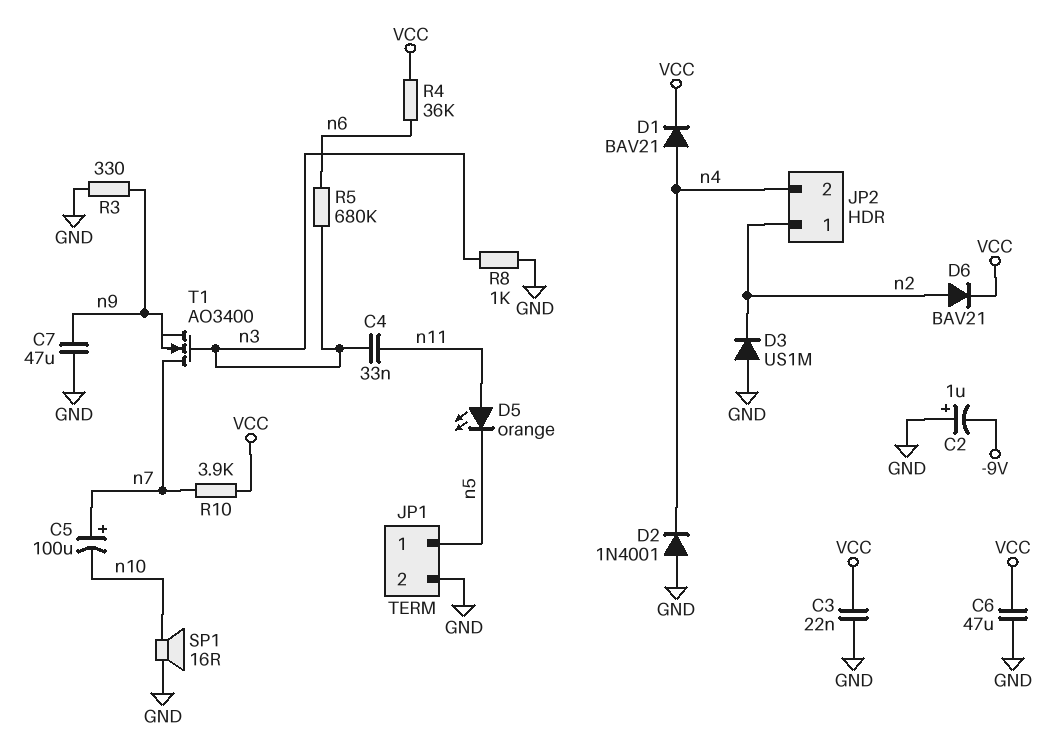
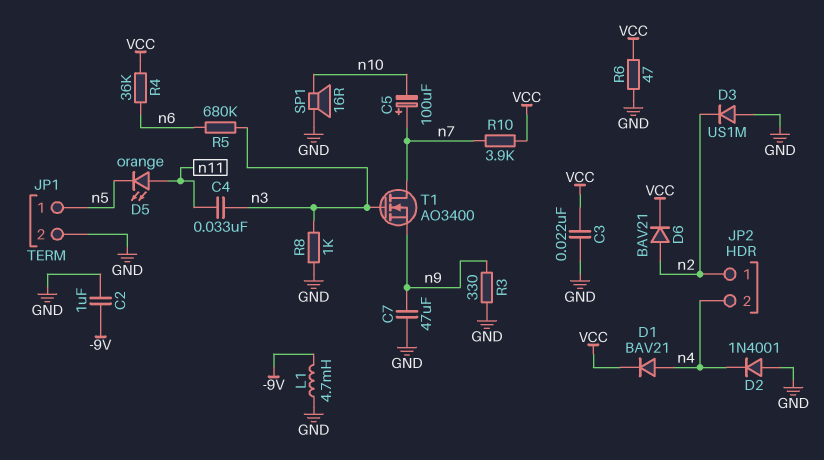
C2: 1uF (plus GND, minus -9V) -> 1uF (-9V, GND)
C6: 47uF (GND, VCC) -> none
L1: none -> 4.7mH (-9V, GND)
R6: none -> 47 (GND, VCC)

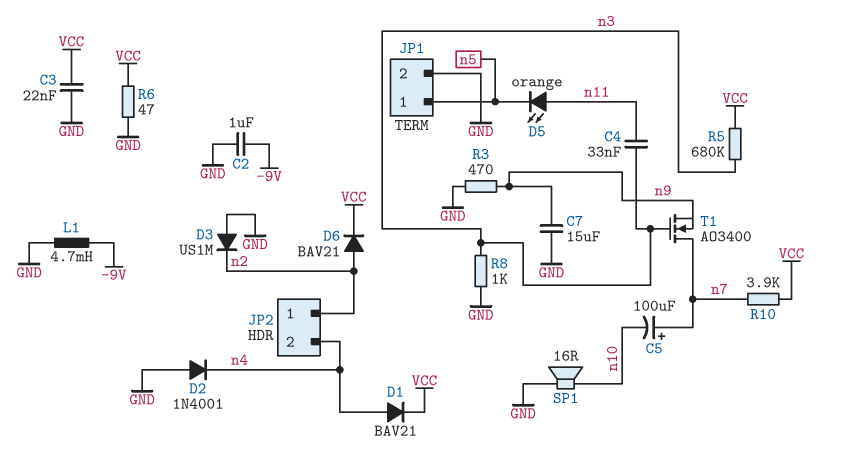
C7: 47uF (GND, n9) -> 15uF (GND, n9)
R3: 330 (GND, n9) -> 470 (GND, n9)
R4: 36k (VCC, n6) -> none
R5: 680k (n3, n6) -> 680k (VCC, n3)

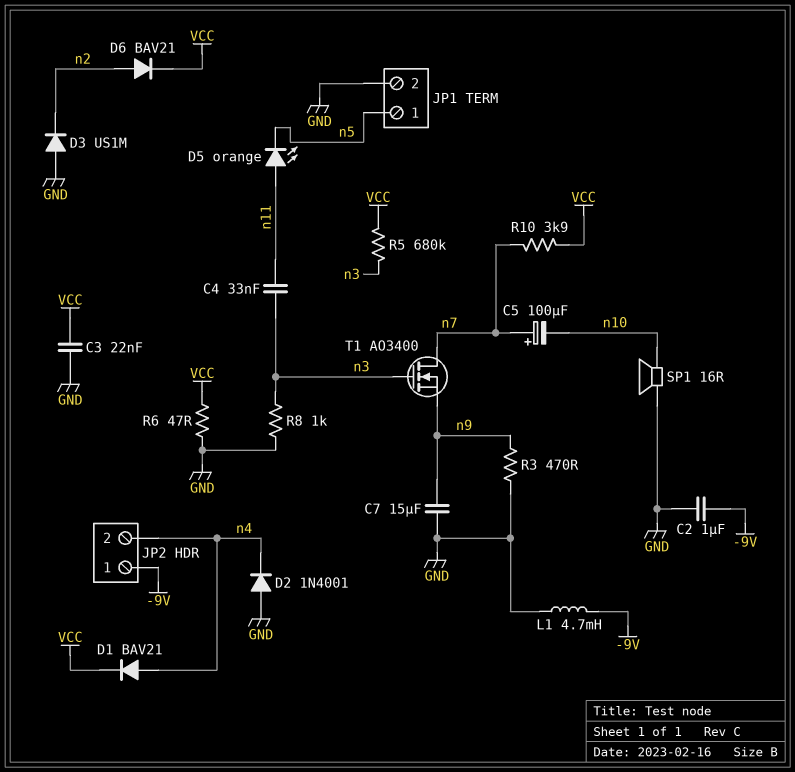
JP2 pin 1: n2 -> -9V

